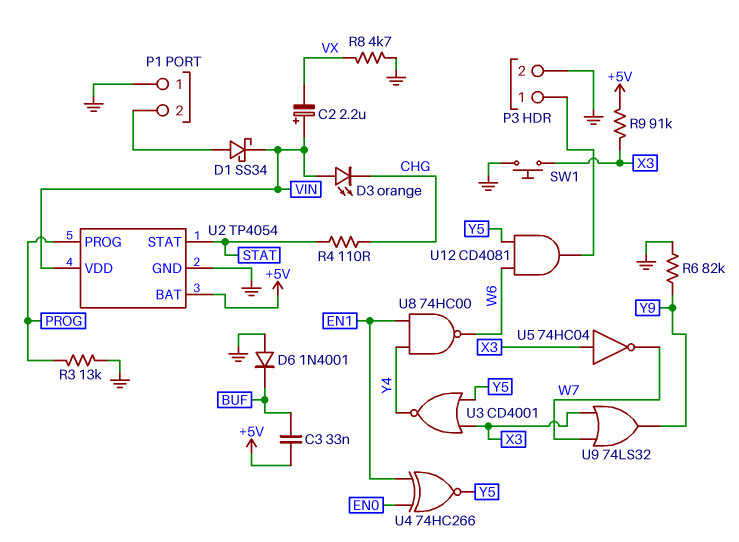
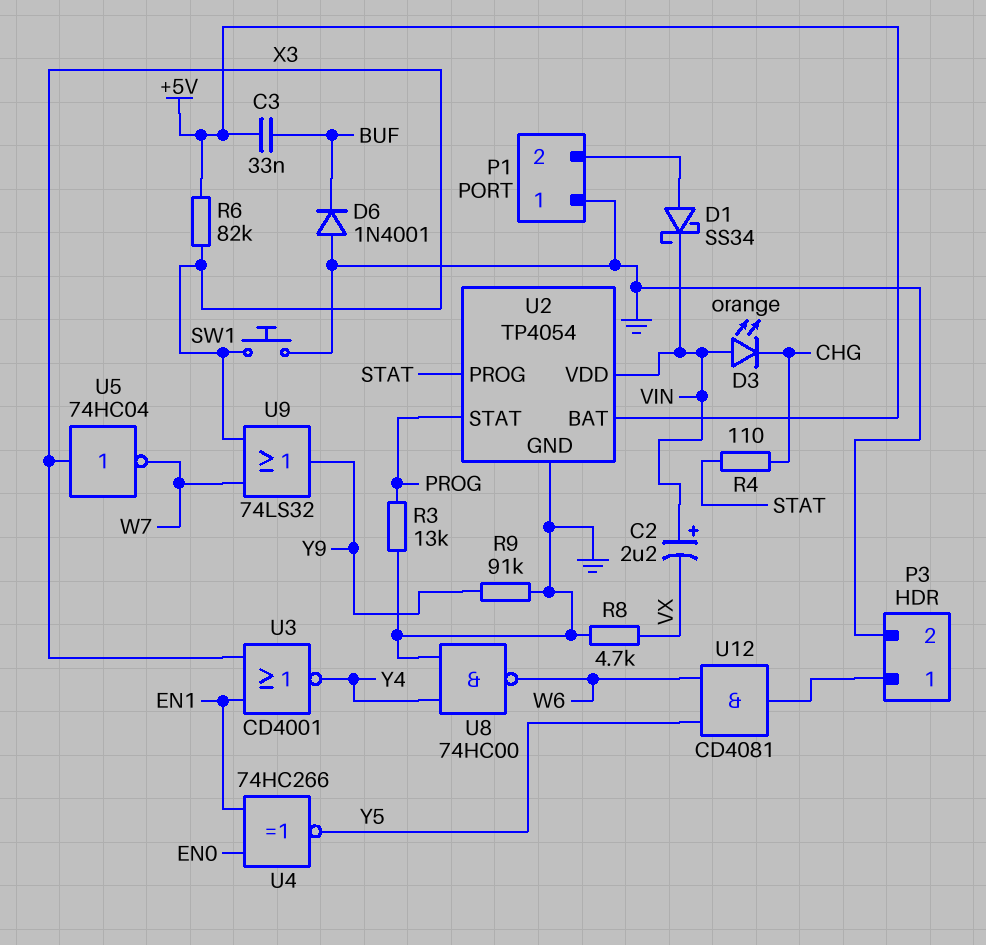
R6: 82k (GND, Y9) -> 82k (+5V, X3)
R9: 91k (+5V, X3) -> 91k (GND, Y9)
U2 pin PROG: PROG -> STAT
U2 pin STAT: STAT -> PROG
U3: NOR CD4001 (in X3, in Y5, out Y4) -> NOR CD4001 (in EN1, in X3, out Y4)
U8: NAND 74HC00 (in EN1, in Y4, out W6) -> NAND 74HC00 (in GND, in Y4, out W6)

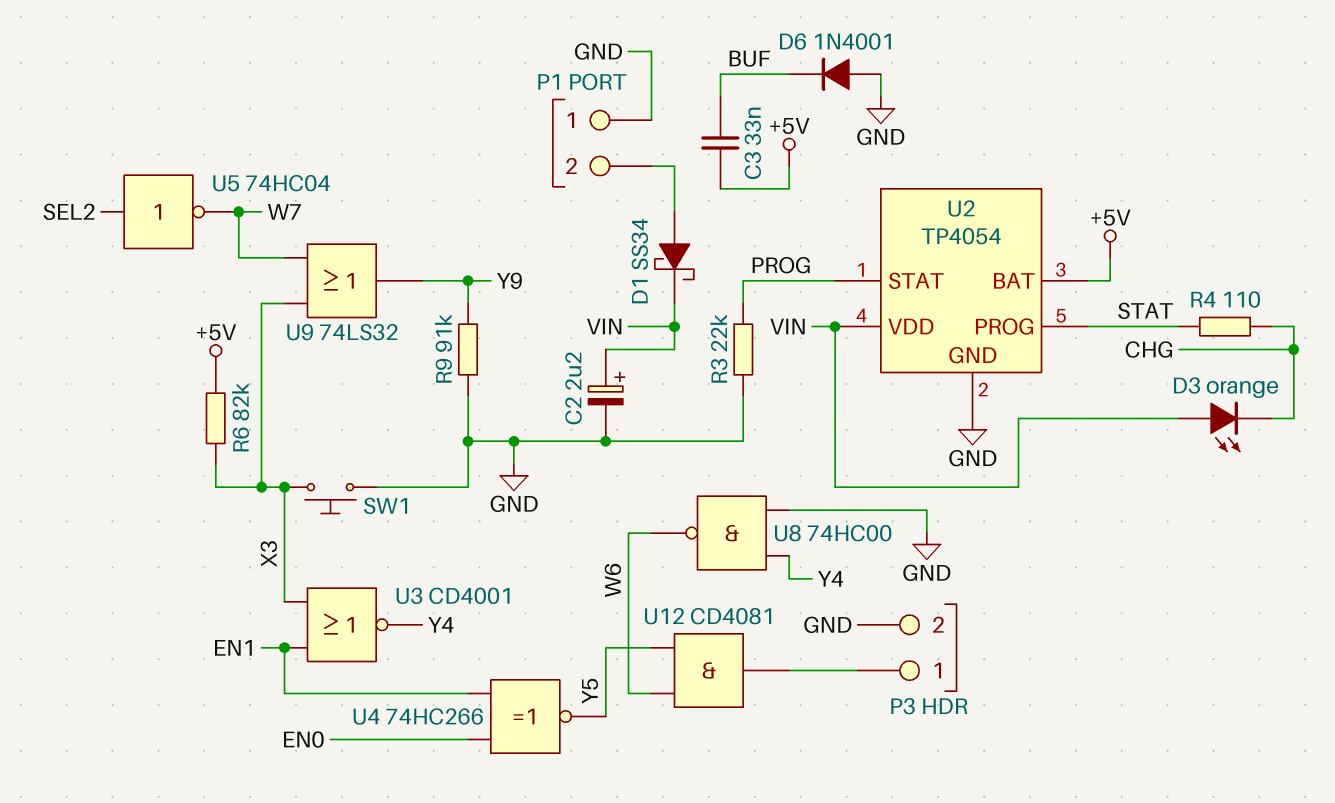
C2: 2.2uF (plus VIN, minus VX) -> 2.2uF (plus VIN, minus GND)
R3: 13k (GND, PROG) -> 22k (GND, PROG)
R8: 4.7k (GND, VX) -> none
U5: NOT 74HC04 (in X3, out W7) -> NOT 74HC04 (in SEL2, out W7)

